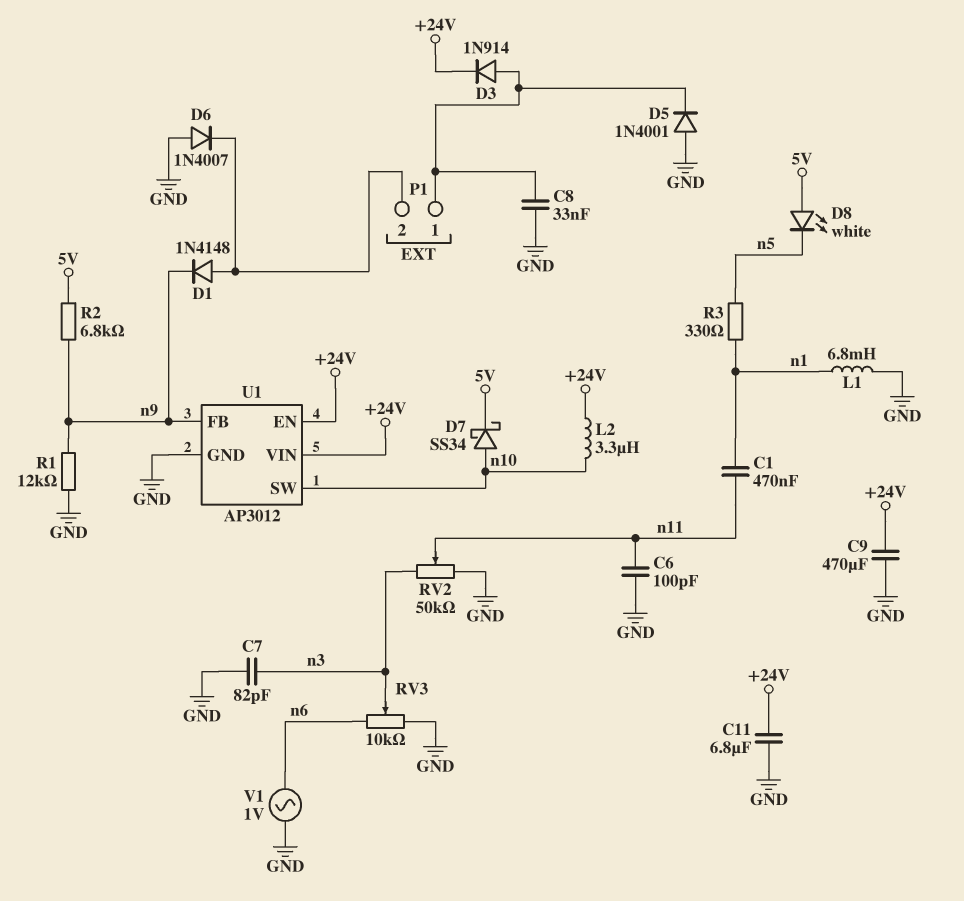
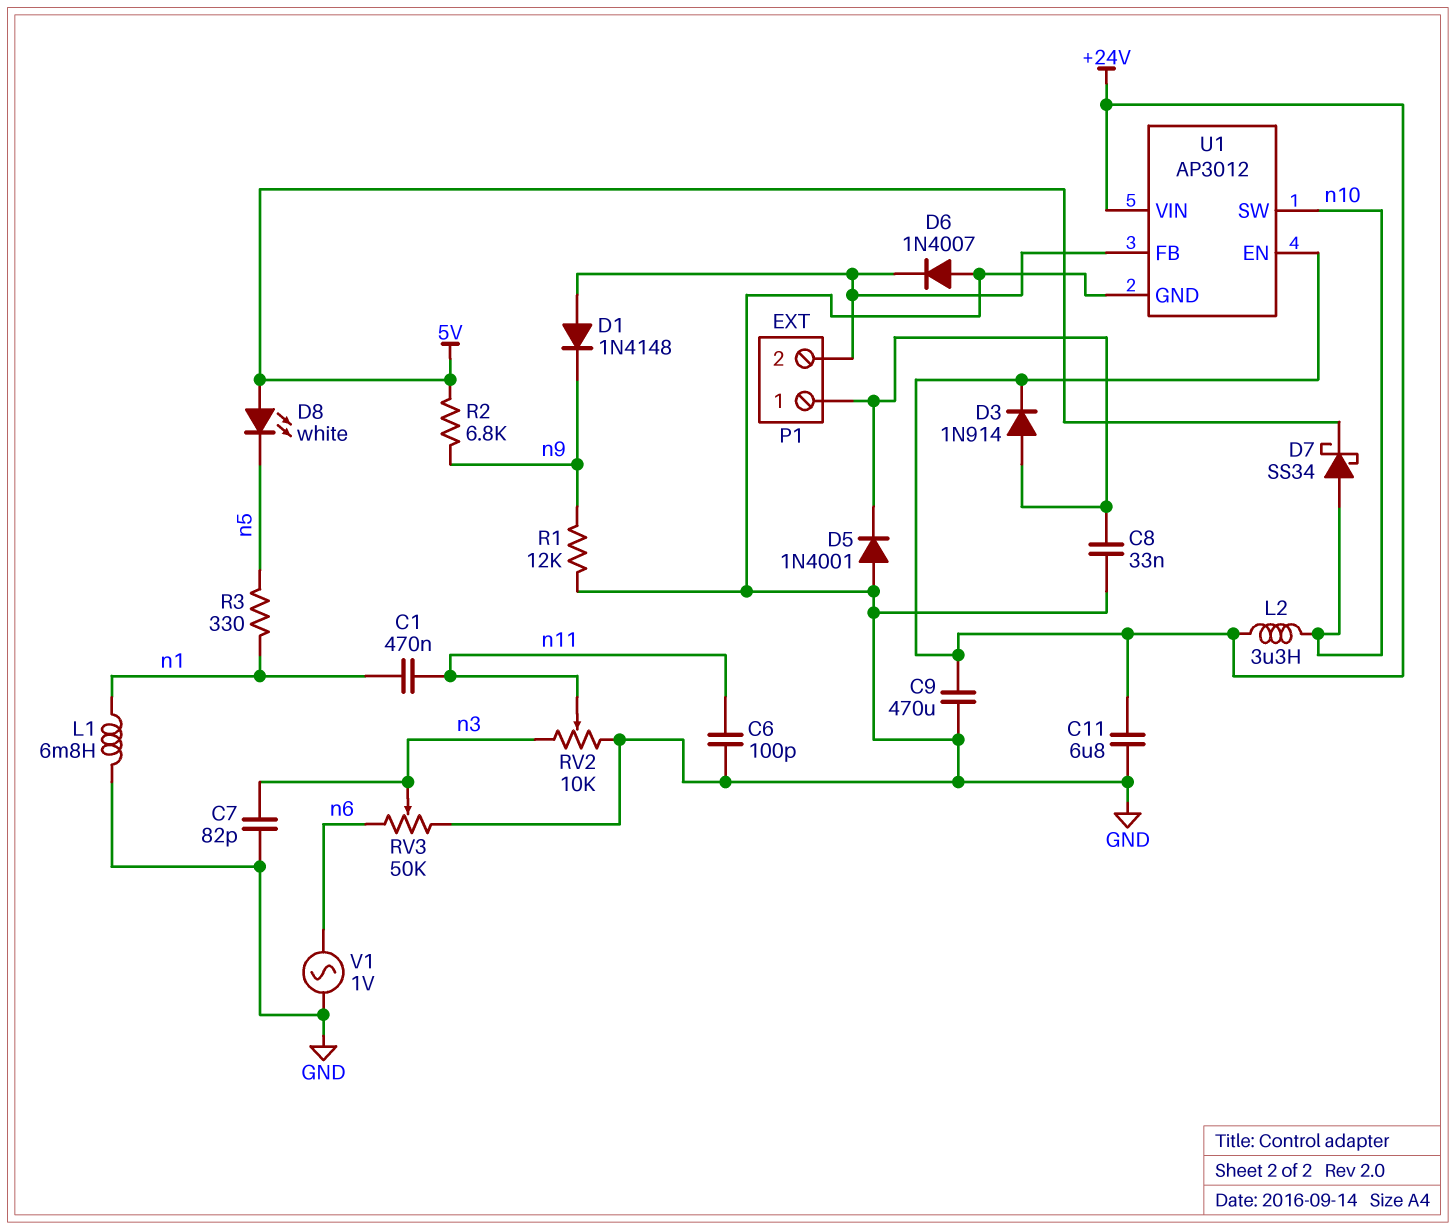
RV2: 50k (GND, n3, wiper n11) -> 10k (GND, n3, wiper n11)
RV3: 10k (GND, n6, wiper n3) -> 50k (GND, n6, wiper n3)
U1 pin FB: n9 -> P1/2

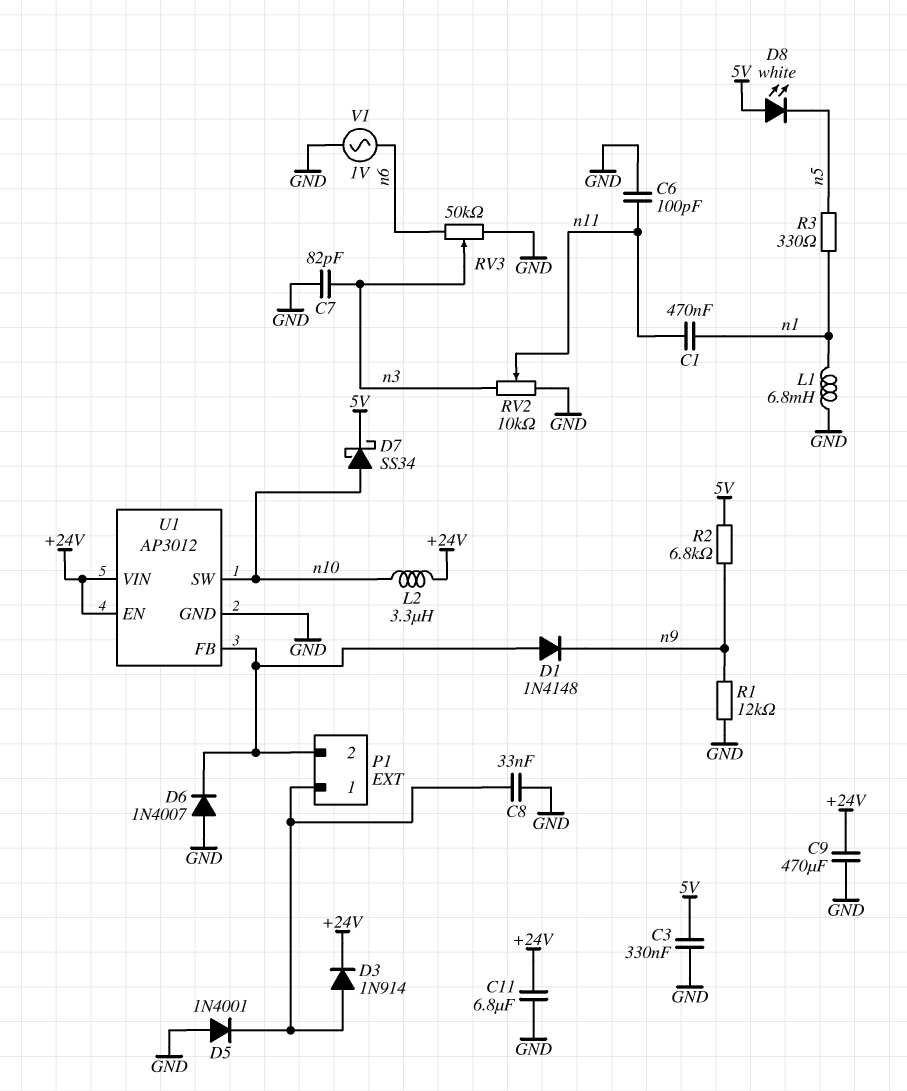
C3: none -> 330nF (5V, GND)

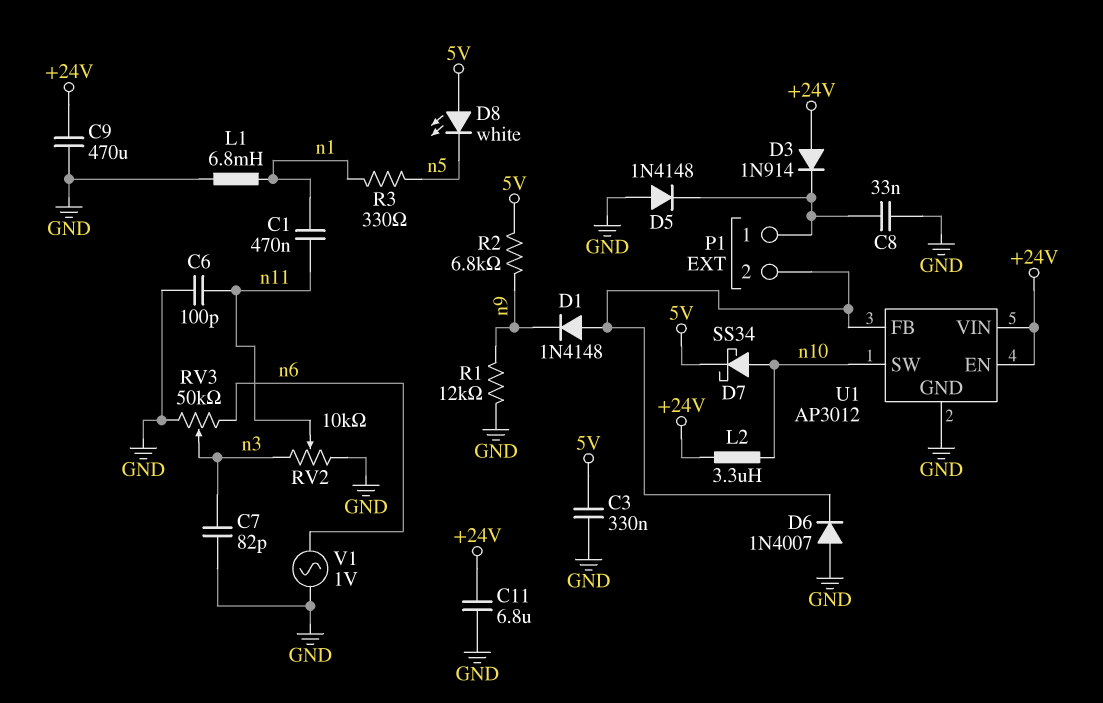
D3: diode 1N914 (A P1/1, K +24V) -> diode 1N914 (A +24V, K P1/1)
D5: diode 1N4001 (A GND, K P1/1) -> diode 1N4148 (A GND, K P1/1)

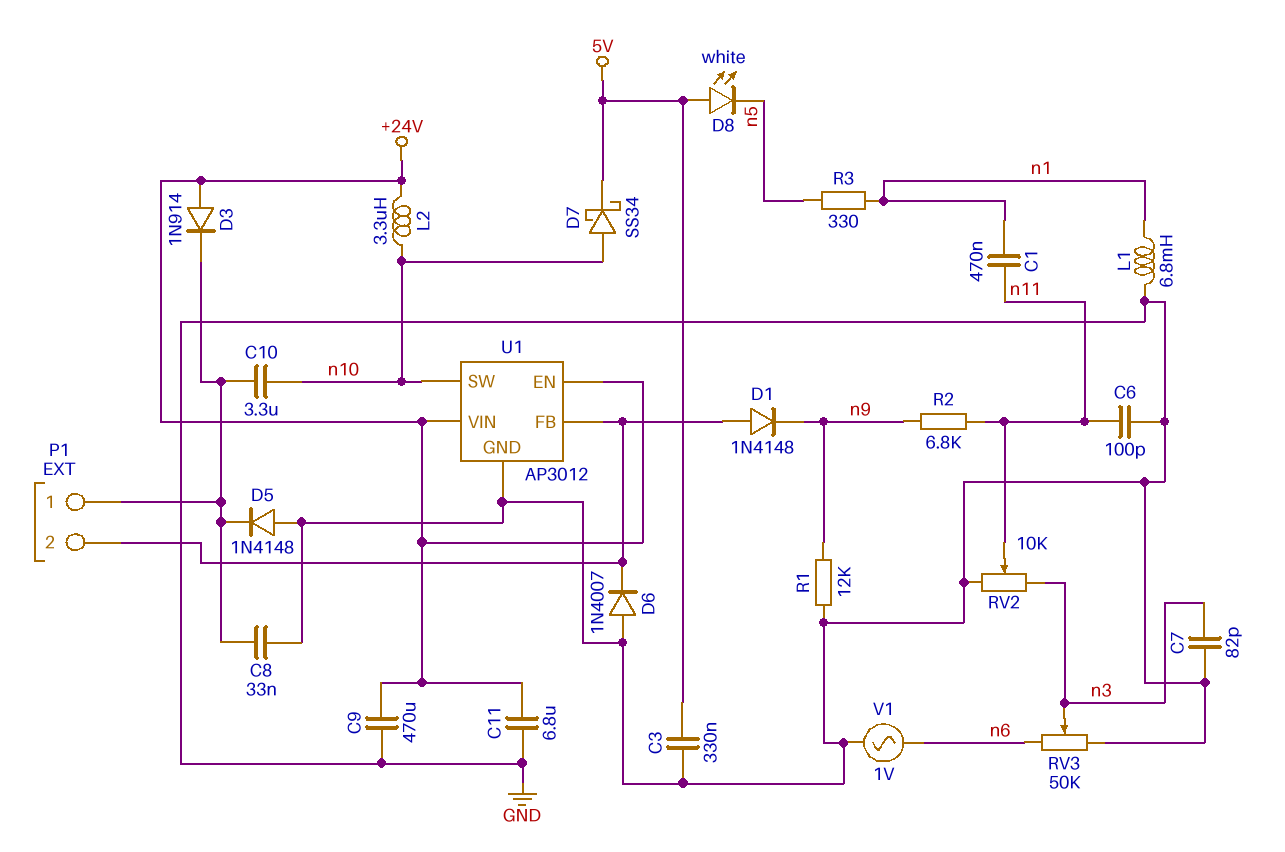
C10: none -> 3.3uF (P1/1, n10)
R2: 6.8k (5V, n9) -> 6.8k (n9, n11)

